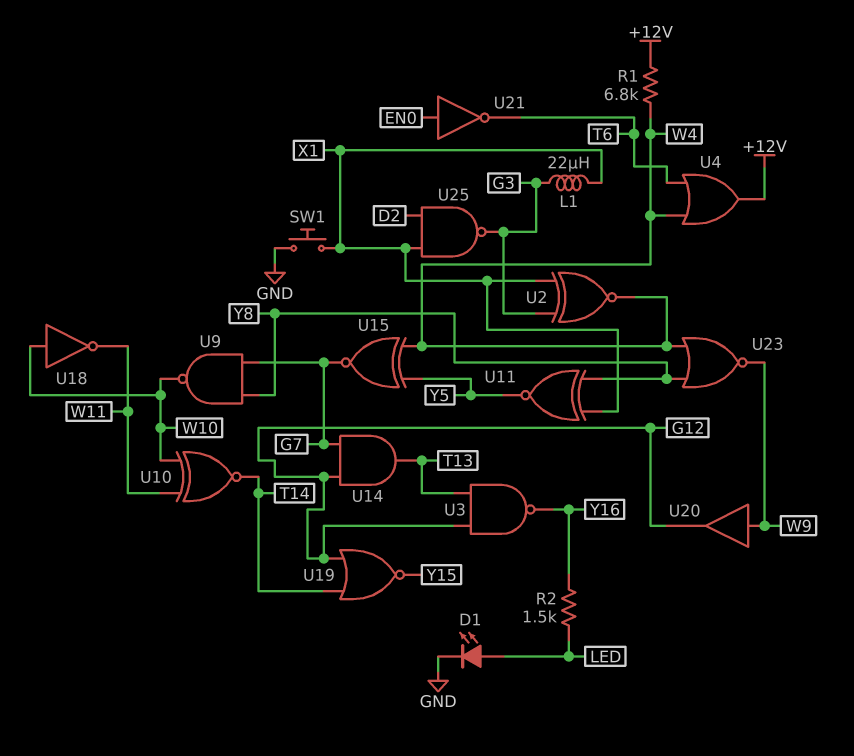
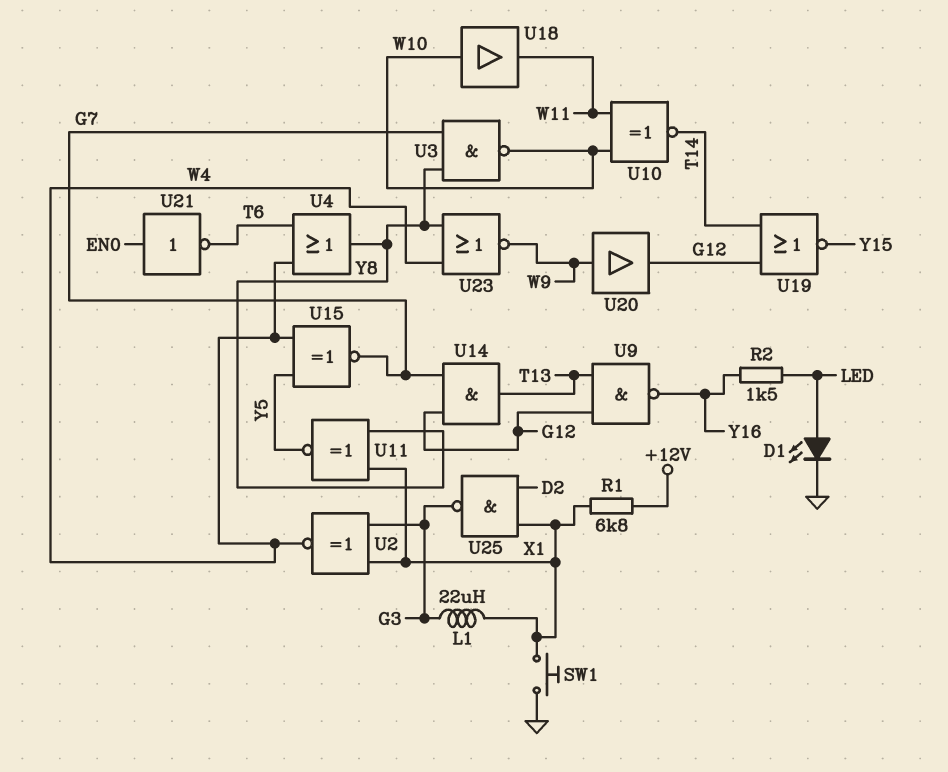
R1: 6.8k (+12V, W4) -> 6.8k (+12V, X1)
U3: NAND (in G12, in T13, out Y16) -> NAND (in G7, in Y8, out W10)
U4: OR (in T6, in W4, out +12V) -> OR (in T6, in W4, out Y8)
U9: NAND (in G7, in Y8, out W10) -> NAND (in G12, in T13, out Y16)
U18: NOT (in W10, out W11) -> buffer (in W10, out W11)

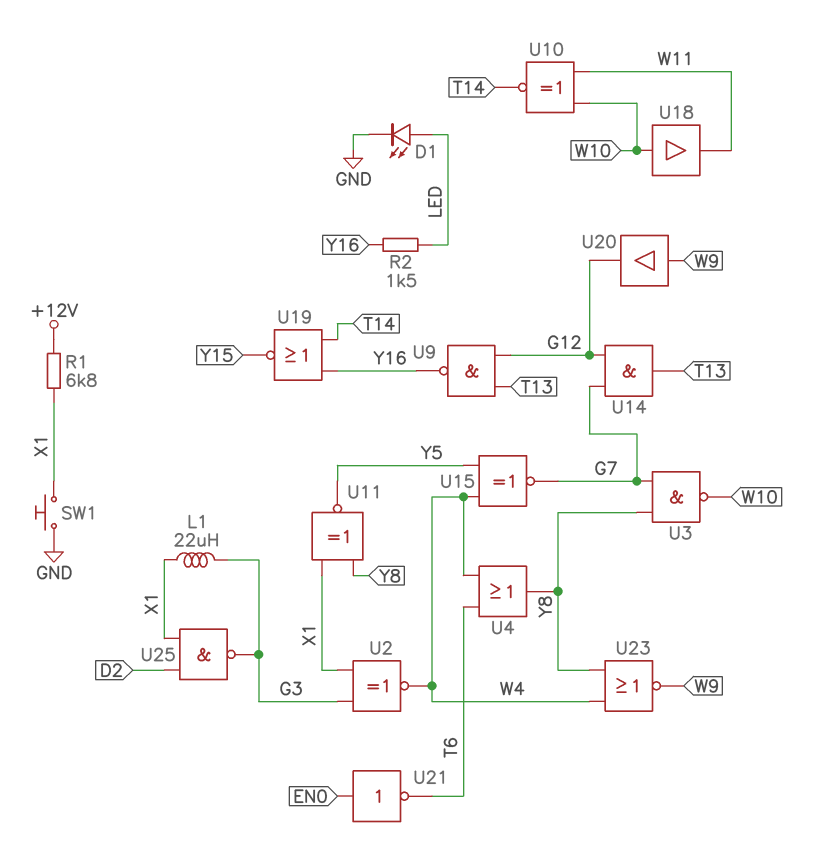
U19: NOR (in G12, in T14, out Y15) -> NOR (in T14, in Y16, out Y15)

